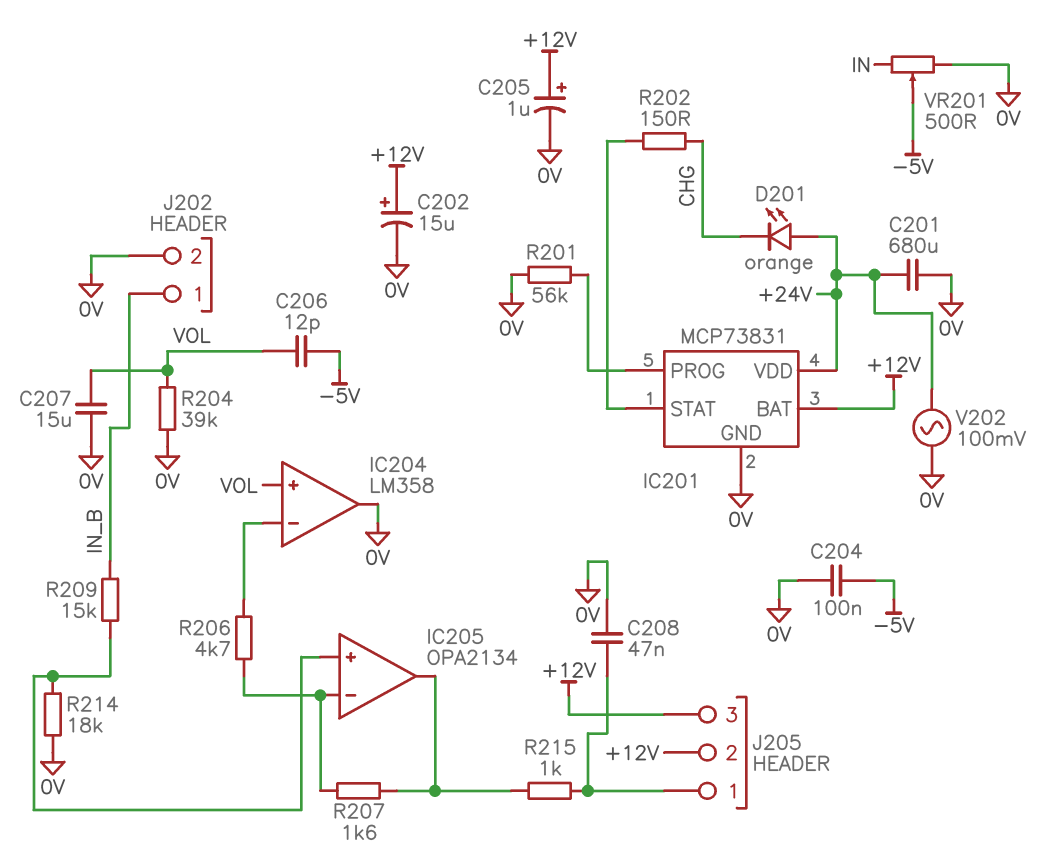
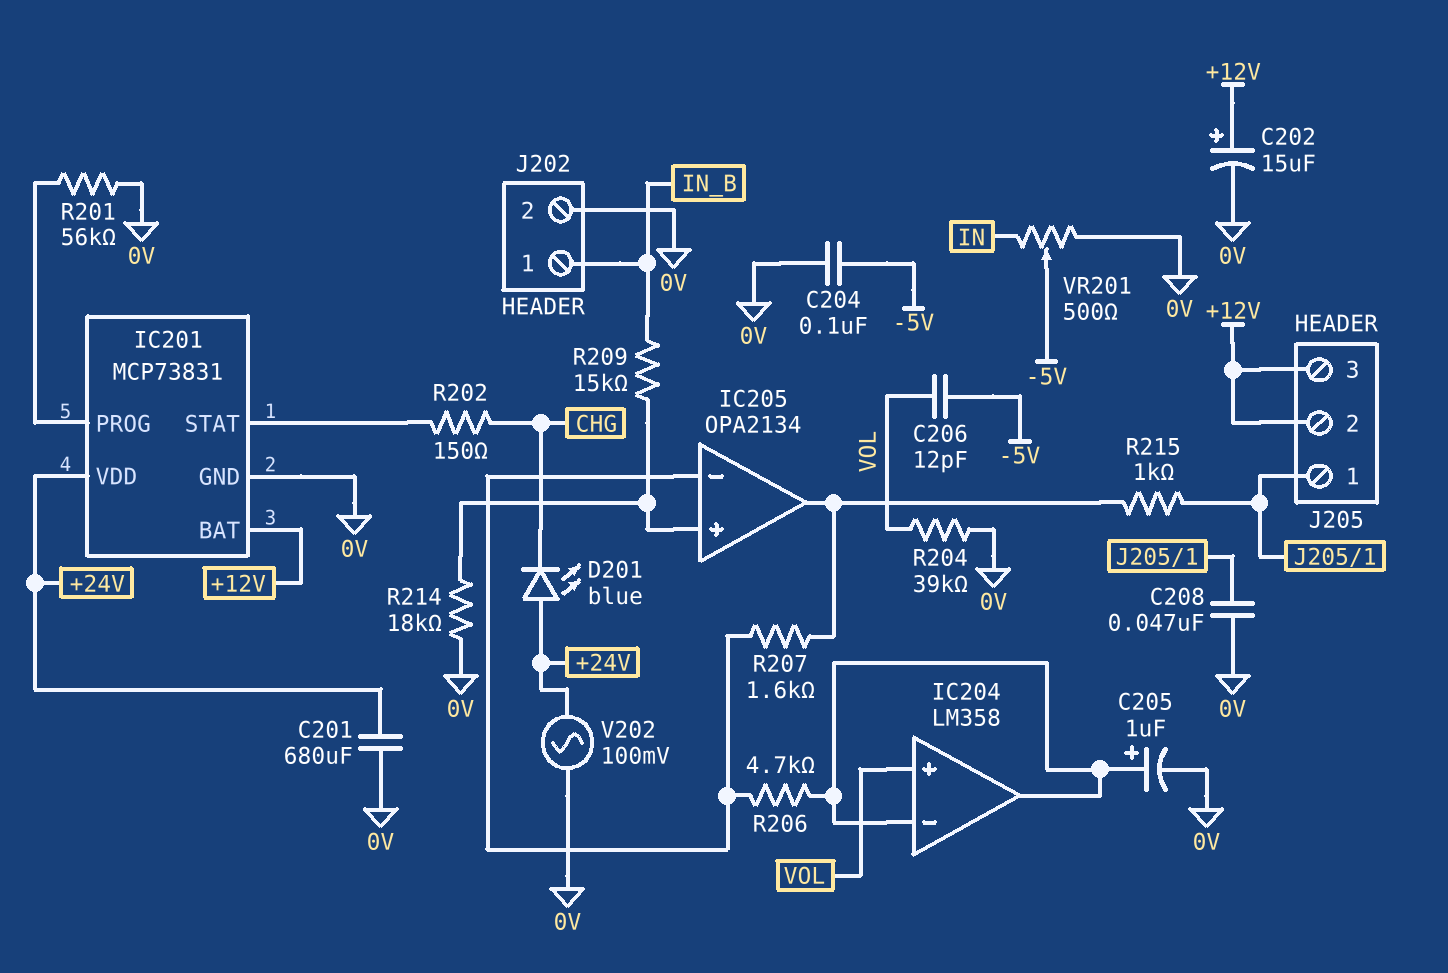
C205: 1uF (plus +12V, minus 0V) -> 1uF (plus IC204/in-, minus 0V)
C207: 15uF (0V, VOL) -> none
D201: LED orange (A +24V, K CHG) -> LED blue (A +24V, K CHG)
IC204 pin out: 0V -> IC204/in-

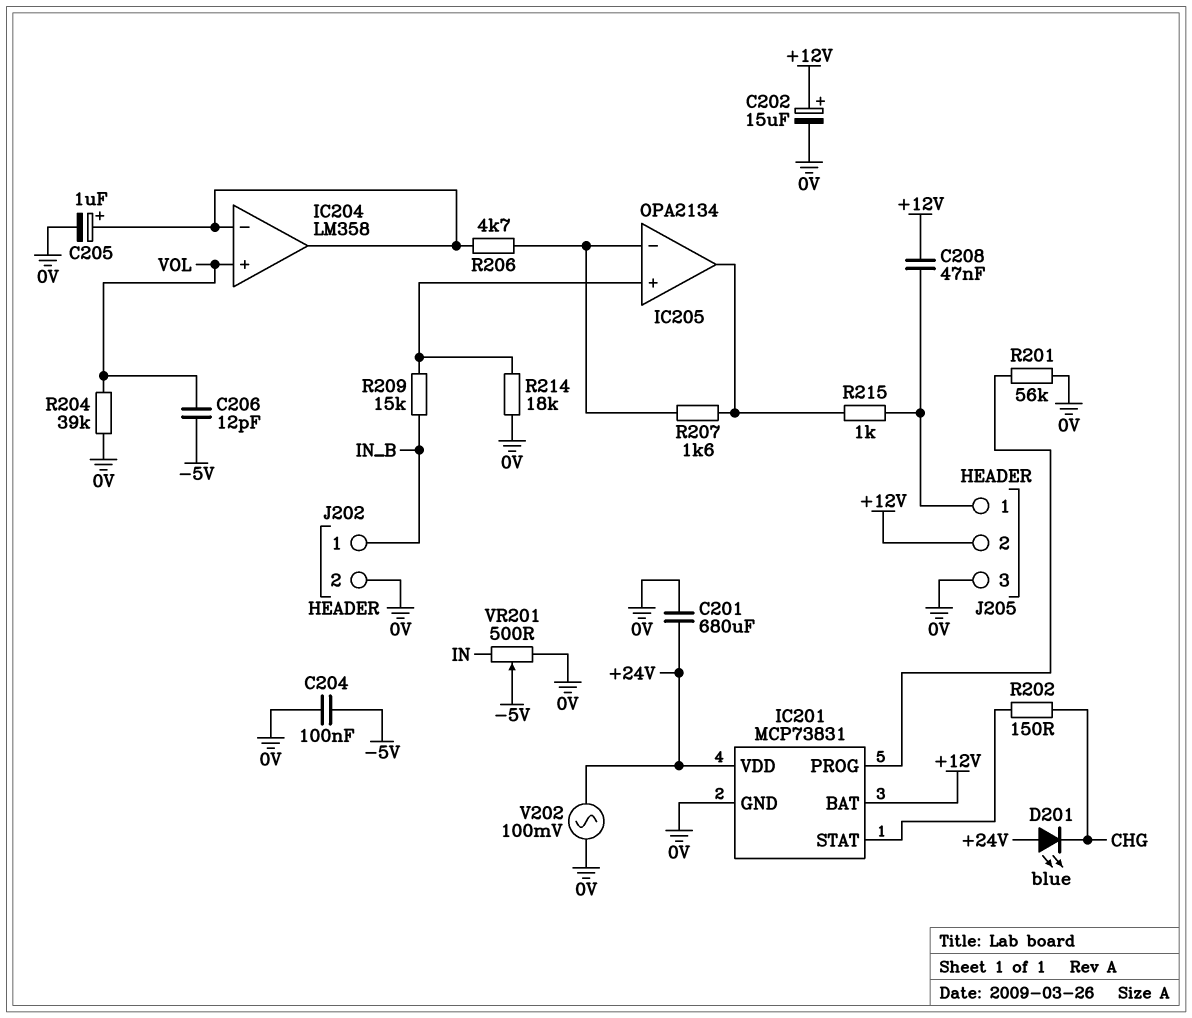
C208: 47nF (0V, J205/1) -> 47nF (+12V, J205/1)
J205 pin 3: +12V -> 0V

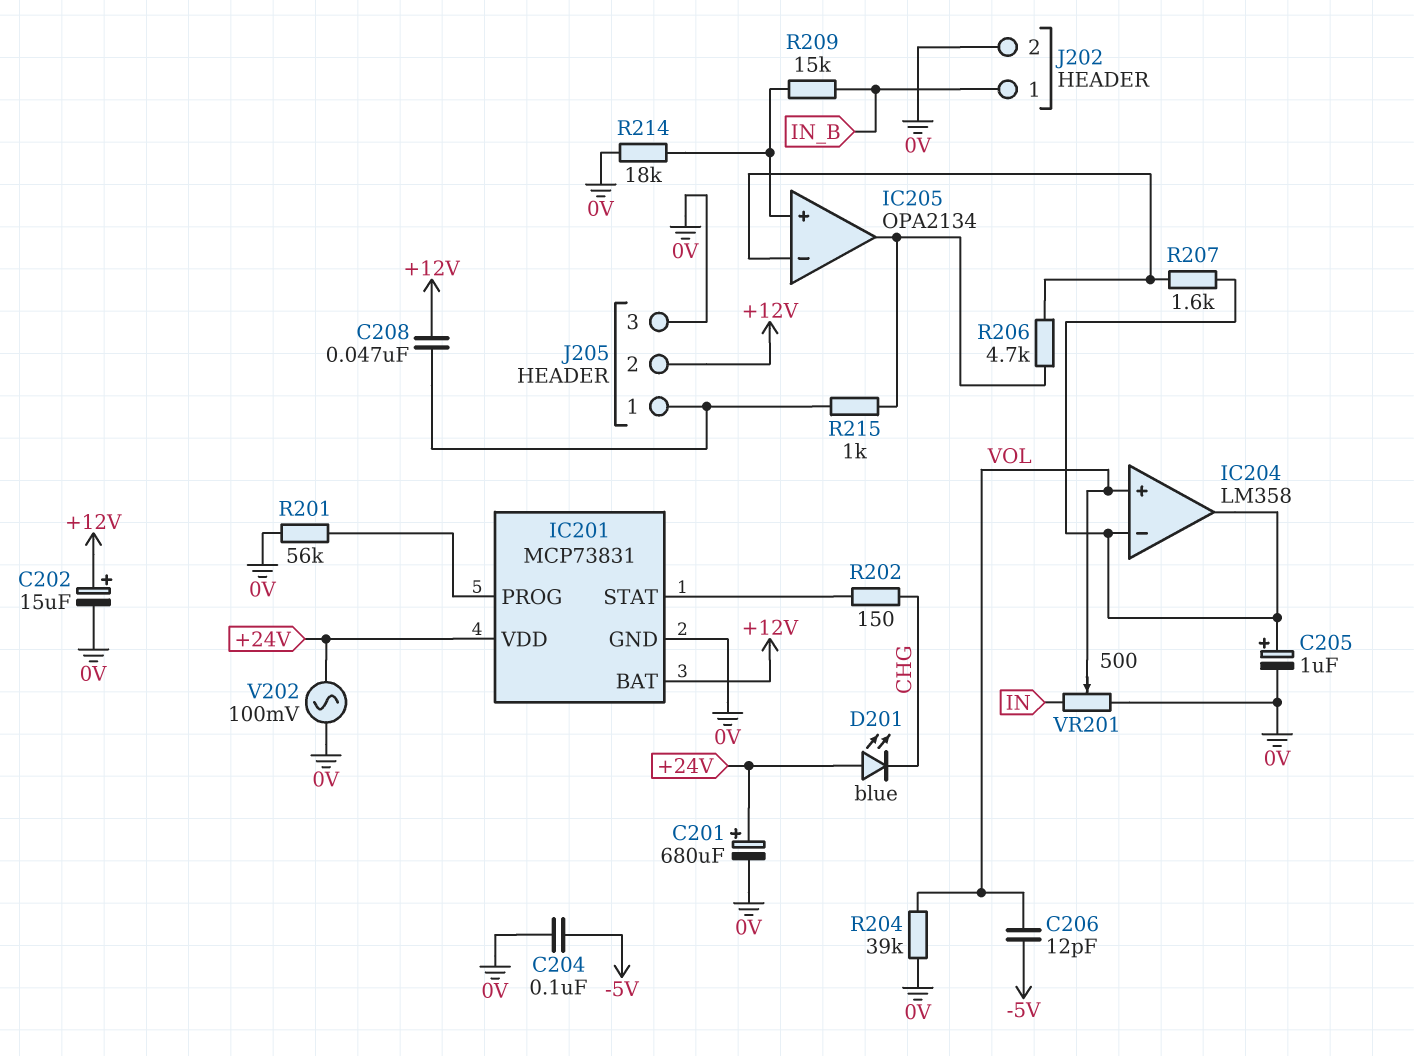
C201: 680uF (+24V, 0V) -> 680uF (plus +24V, minus 0V)
R206: 4.7k (IC204/in-, IC205/in-) -> 4.7k (IC205/in-, IC205/out)
R207: 1.6k (IC205/in-, IC205/out) -> 1.6k (IC204/in-, IC205/in-)
VR201: 500 (0V, IN, wiper -5V) -> 500 (0V, IN, wiper VOL)

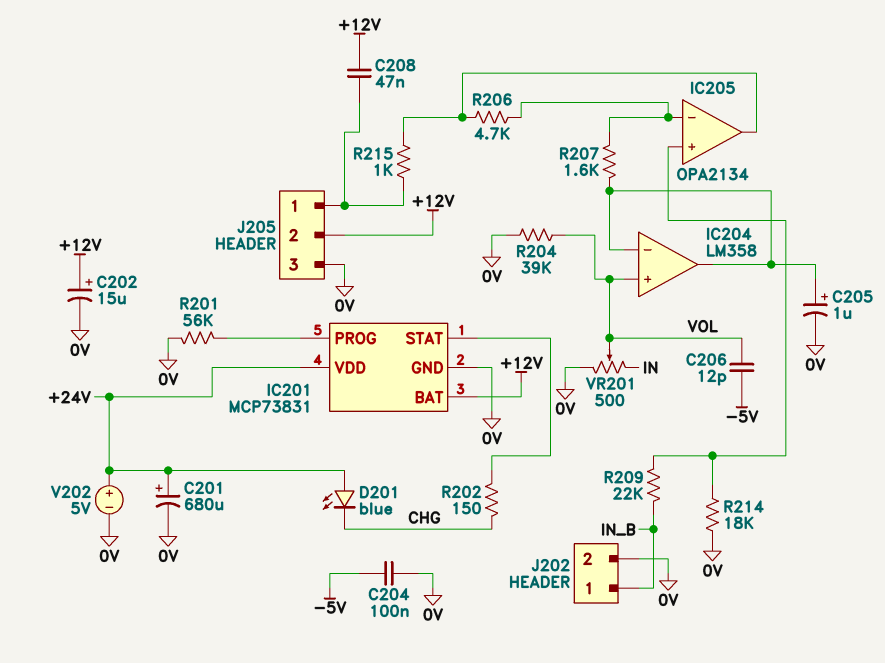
R209: 15k (IC205/in+, IN_B) -> 22k (IC205/in+, IN_B)
V202: AC 100mV (+24V, 0V) -> 5V (plus +24V, minus 0V)

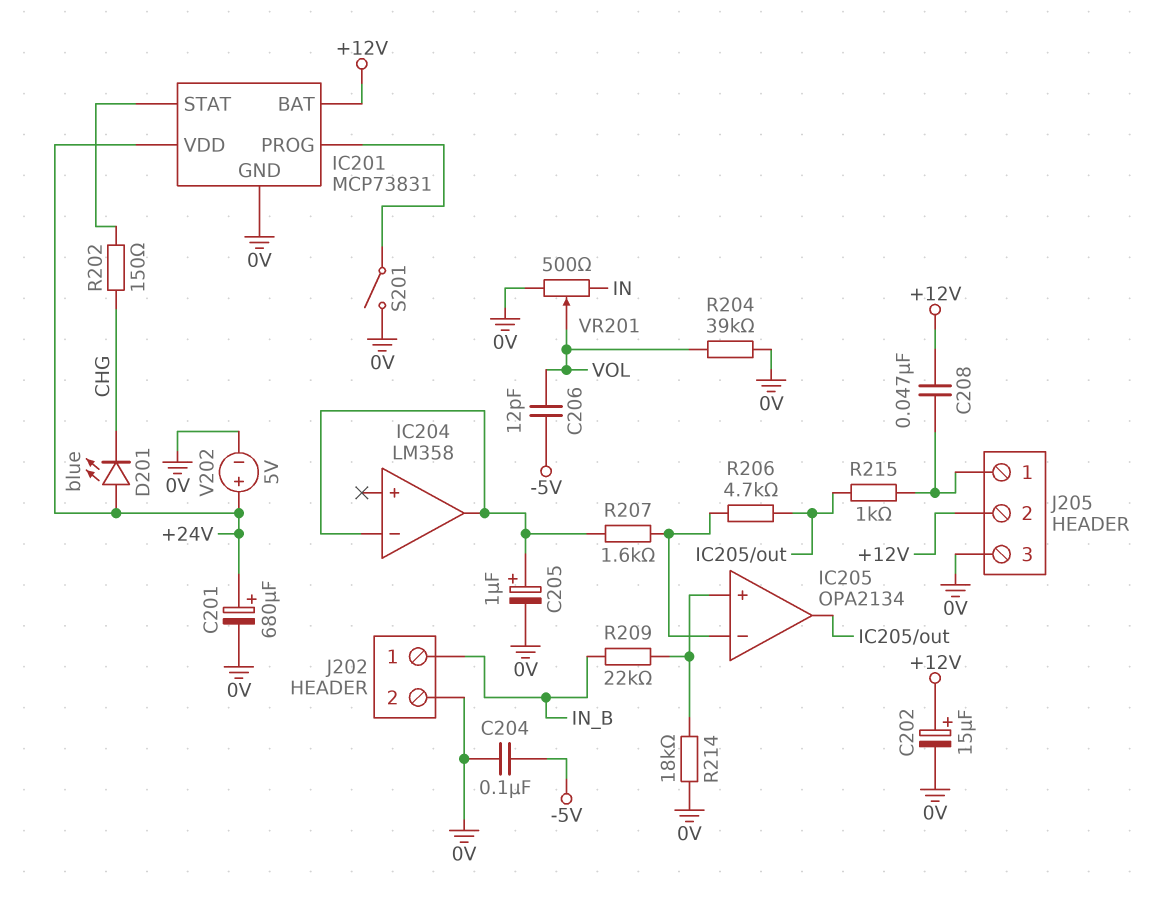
IC204 pin in+: VOL -> none
R201: 56k (0V, IC201/PROG) -> none
S201: none -> switch (0V, IC201/PROG)

